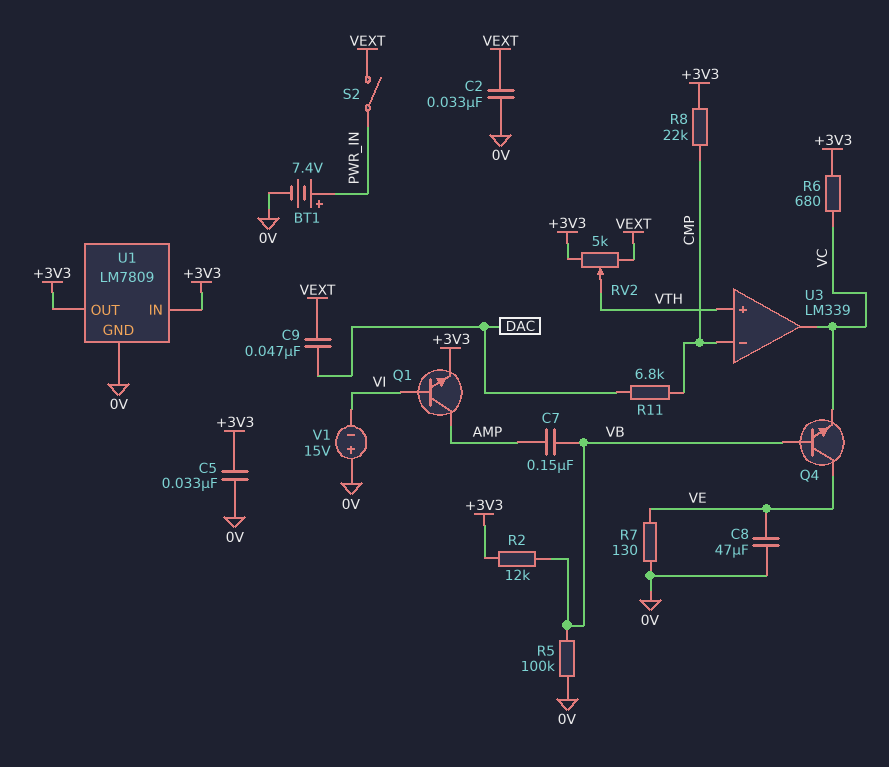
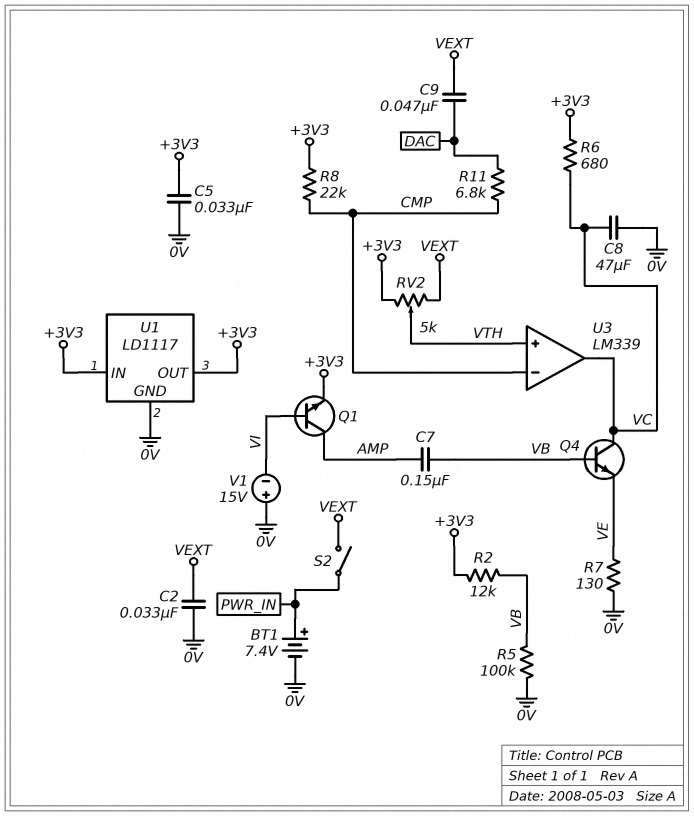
C8: 47uF (0V, VE) -> 47uF (0V, VC)
Q4: NPN (B VB, C VE, E VC) -> NPN (B VB, C VC, E VE)
U1: LM7809 -> LD1117

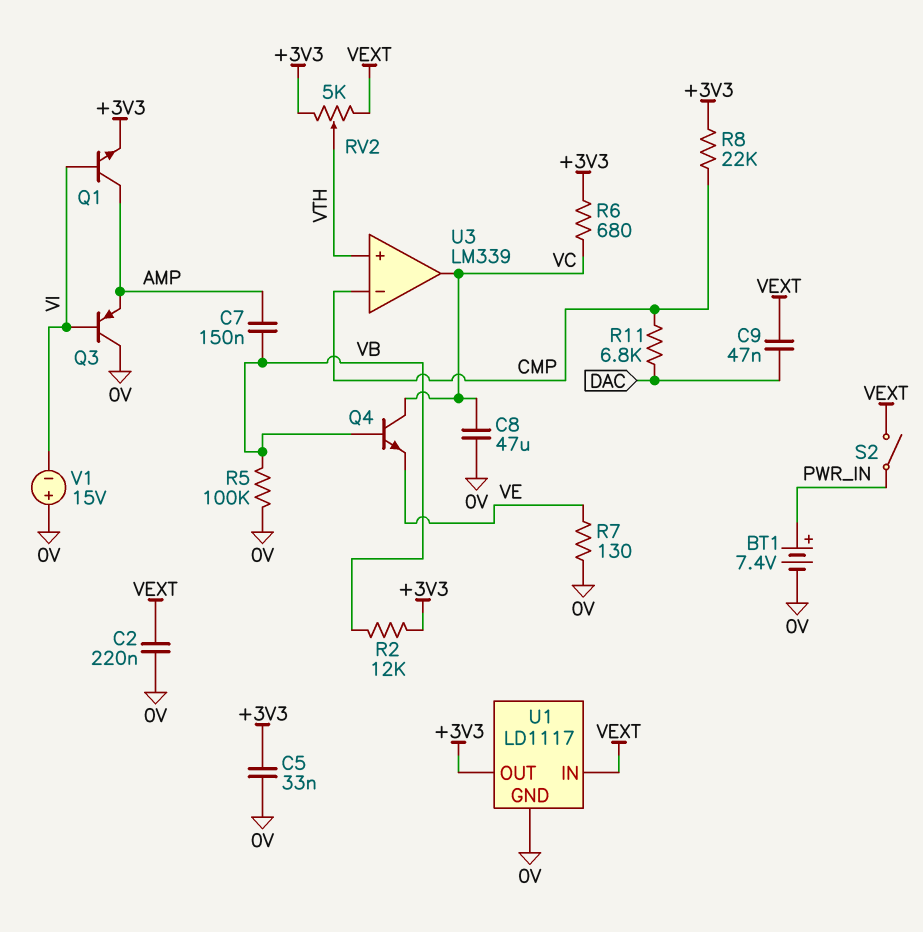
C2: 33nF (0V, VEXT) -> 220nF (0V, VEXT)
Q3: none -> PNP (B VI, C 0V, E AMP)
U1 pin IN: +3V3 -> VEXT

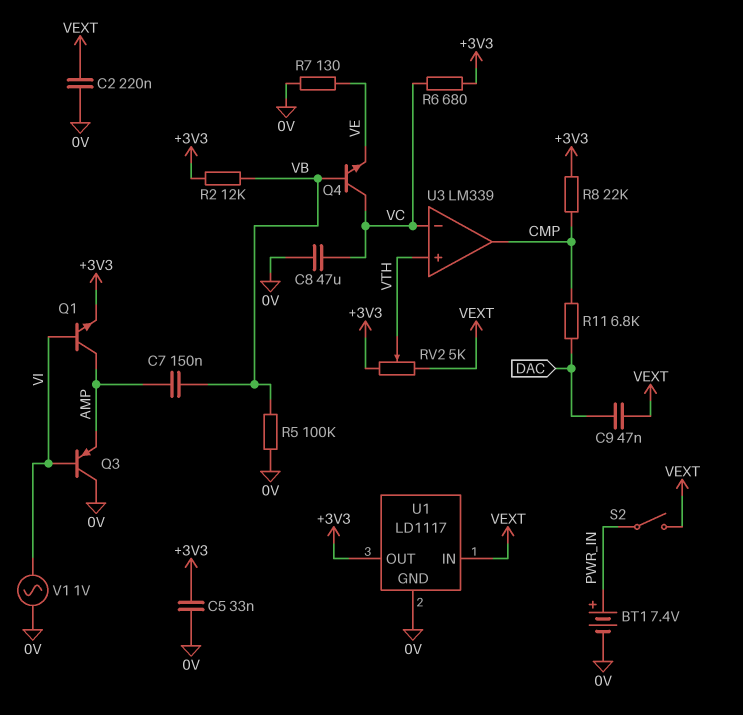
U3 pin in-: CMP -> VC
U3 pin out: VC -> CMP
V1: 15V (plus 0V, minus VI) -> AC 1V (0V, VI)

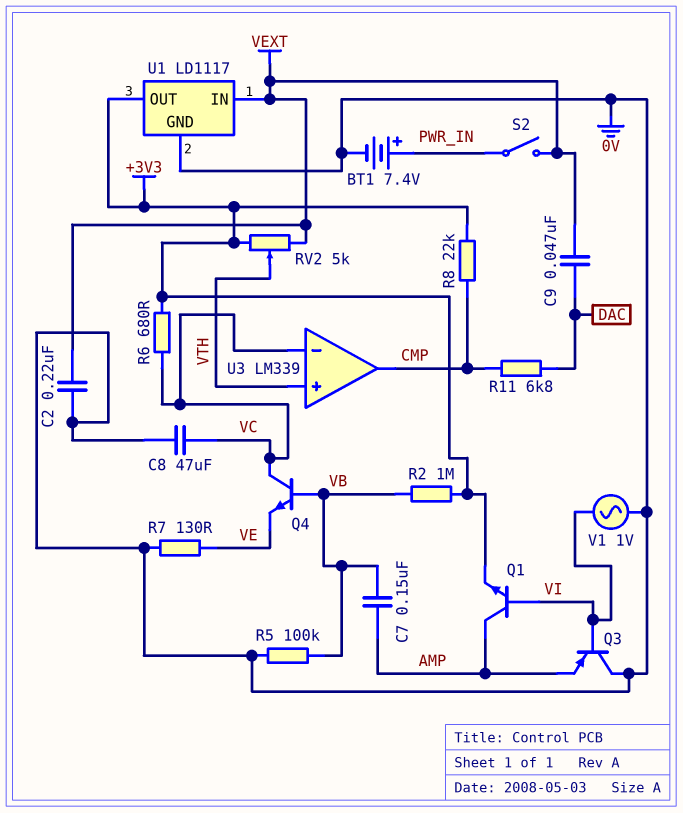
C5: 33nF (+3V3, 0V) -> none
R2: 12k (+3V3, VB) -> 1M (+3V3, VB)

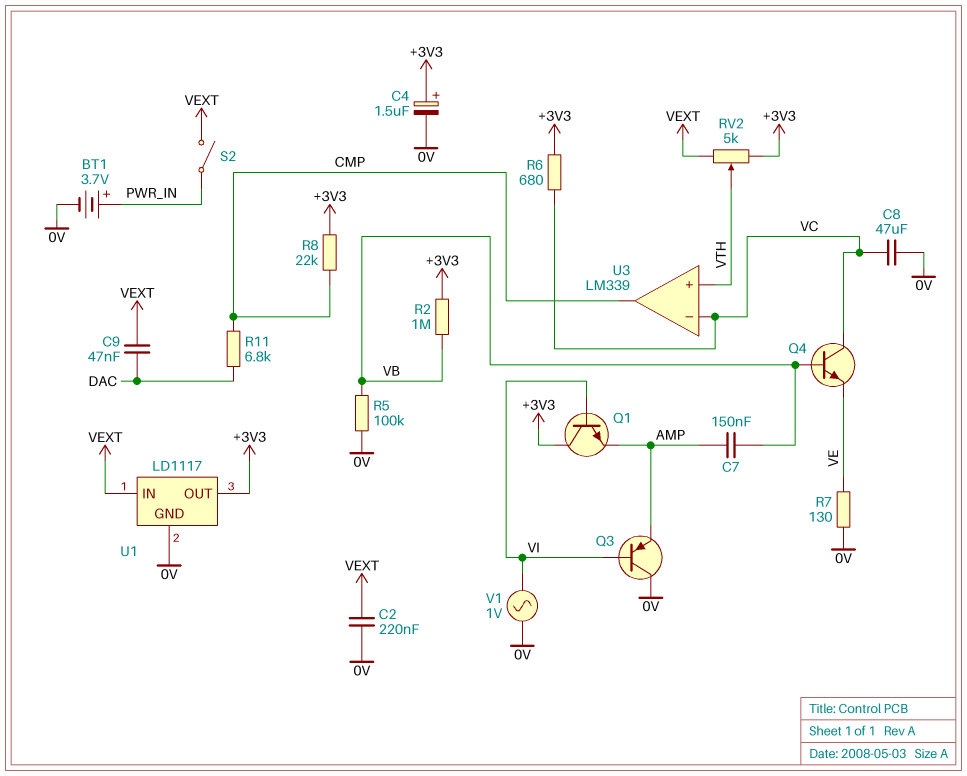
BT1: 7.4V (plus PWR_IN, minus 0V) -> 3.7V (plus PWR_IN, minus 0V)
C4: none -> 1.5uF (plus +3V3, minus 0V)
Q1: NPN (B VI, C AMP, E +3V3) -> NPN (B VI, C +3V3, E AMP)

